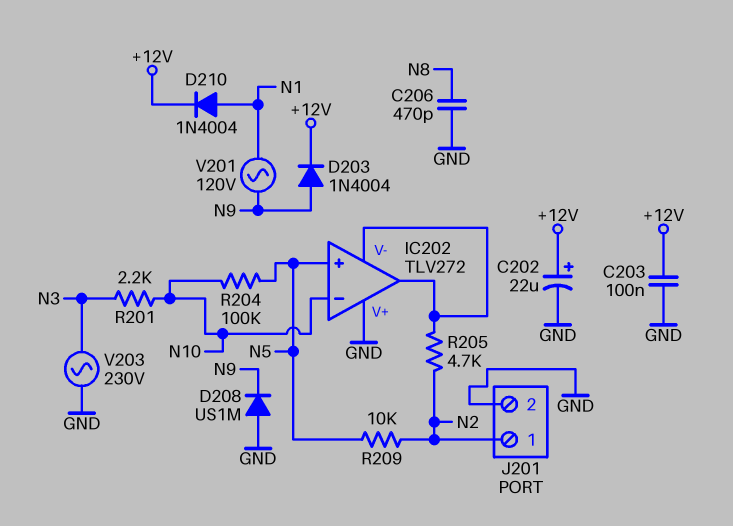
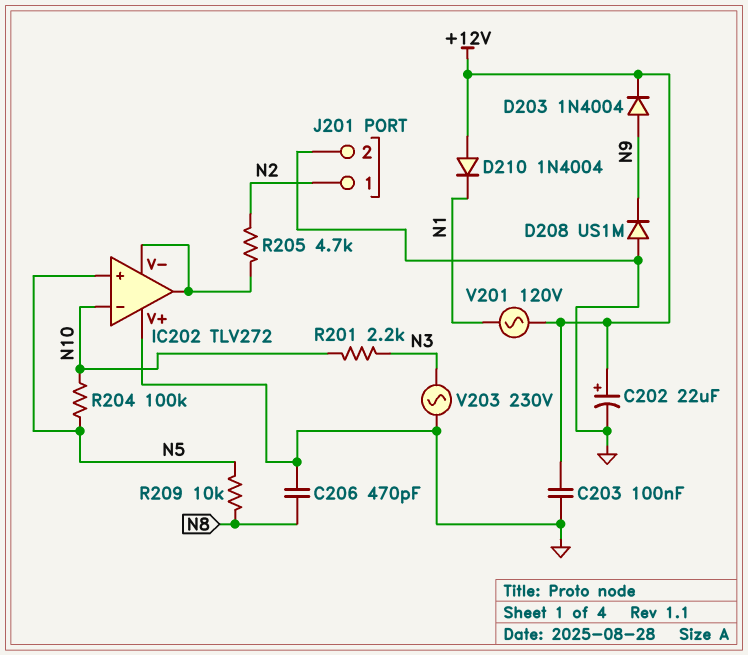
D210: diode 1N4004 (A N1, K +12V) -> diode 1N4004 (A +12V, K N1)
R209: 10k (N2, N5) -> 10k (N5, N8)
V201: AC 120V (N1, N9) -> AC 120V (+12V, N1)

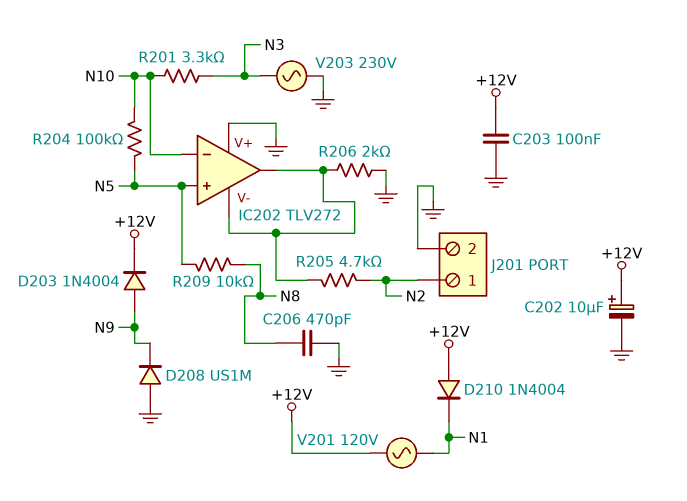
C202: 22uF (plus +12V, minus GND) -> 10uF (plus +12V, minus GND)
R201: 2.2k (N3, N10) -> 3.3k (N3, N10)
R206: none -> 2k (GND, IC202/V-)

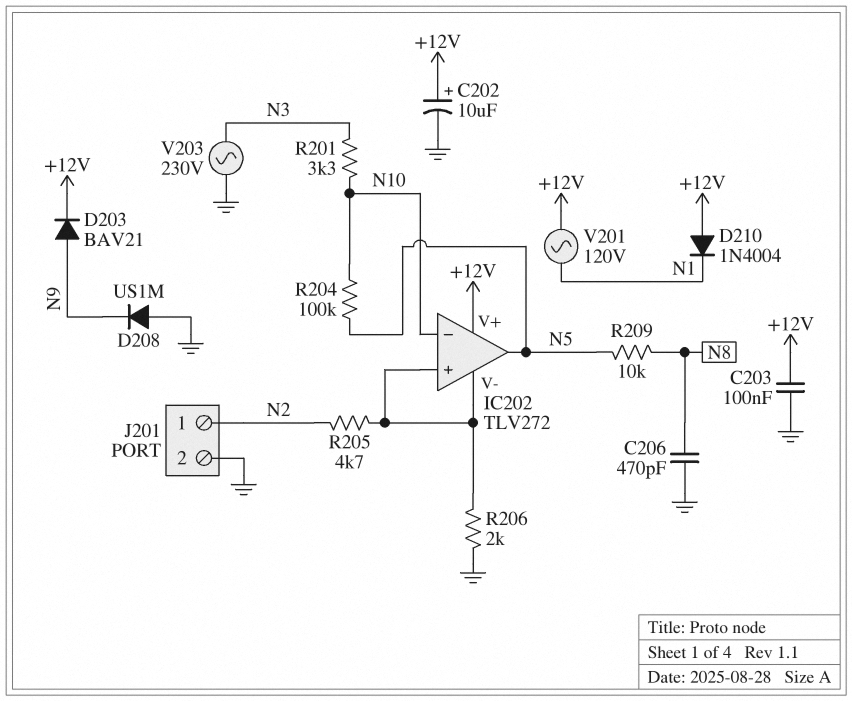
D203: diode 1N4004 (A N9, K +12V) -> diode BAV21 (A N9, K +12V)
IC202 pin V+: GND -> +12V
IC202 pin in+: N5 -> IC202/V-
IC202 pin out: IC202/V- -> N5

